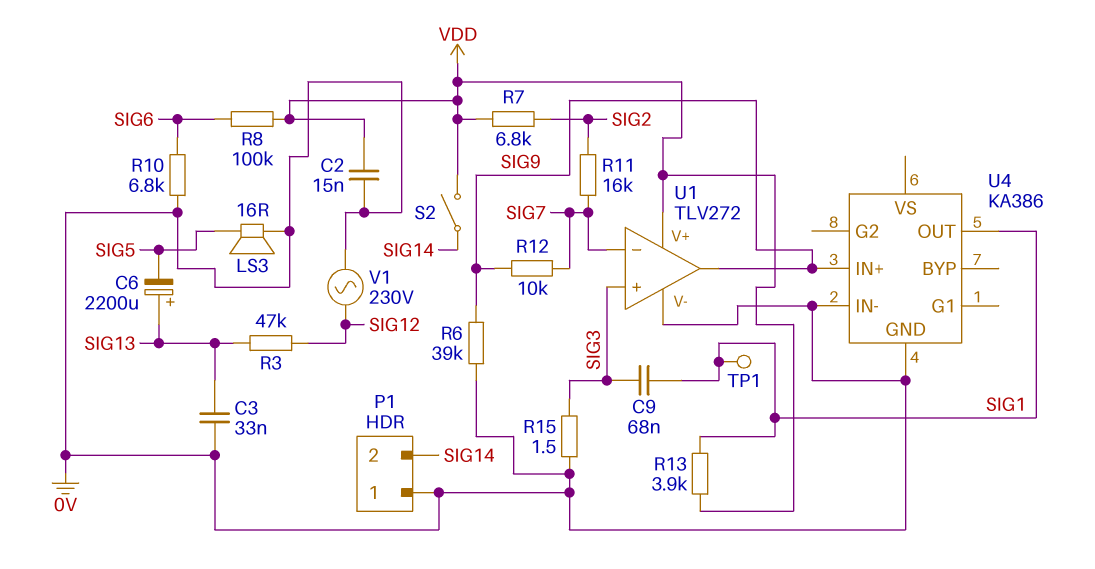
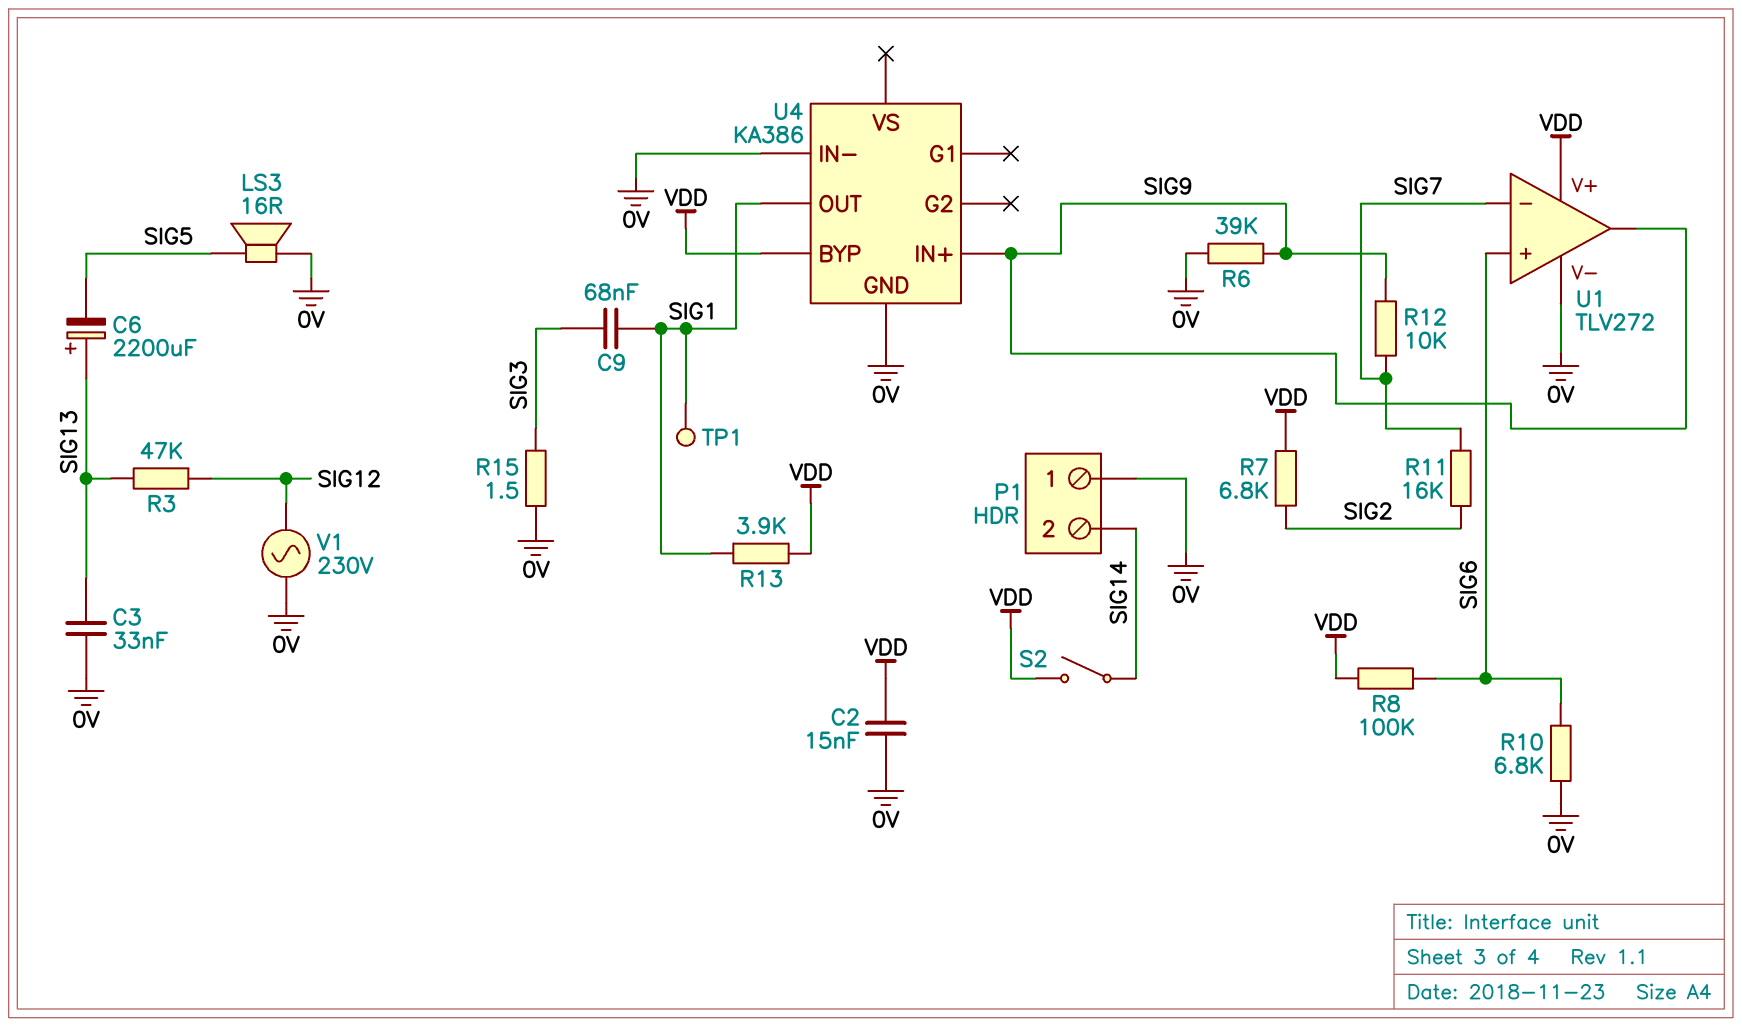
U1 pin in+: SIG3 -> SIG6
U4 pin BYP: none -> VDD

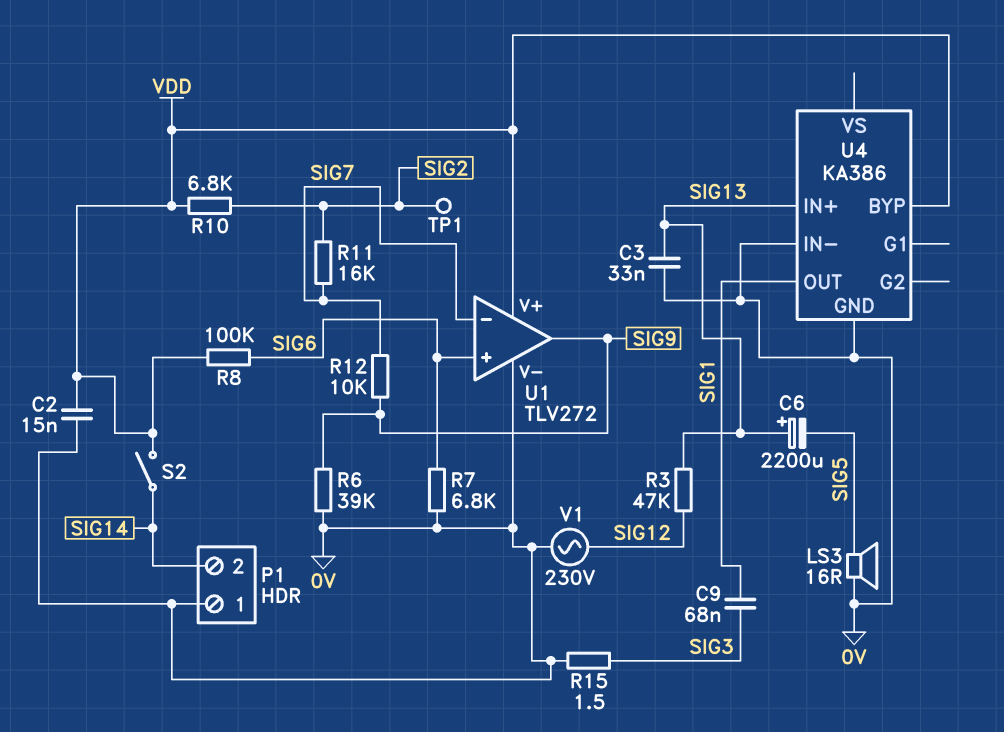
R7: 6.8k (SIG2, VDD) -> 6.8k (0V, SIG6)
R10: 6.8k (0V, SIG6) -> 6.8k (SIG2, VDD)
R13: 3.9k (SIG1, VDD) -> none
TP1: test point (SIG1) -> test point (SIG2)
U4 pin IN+: SIG9 -> SIG13

